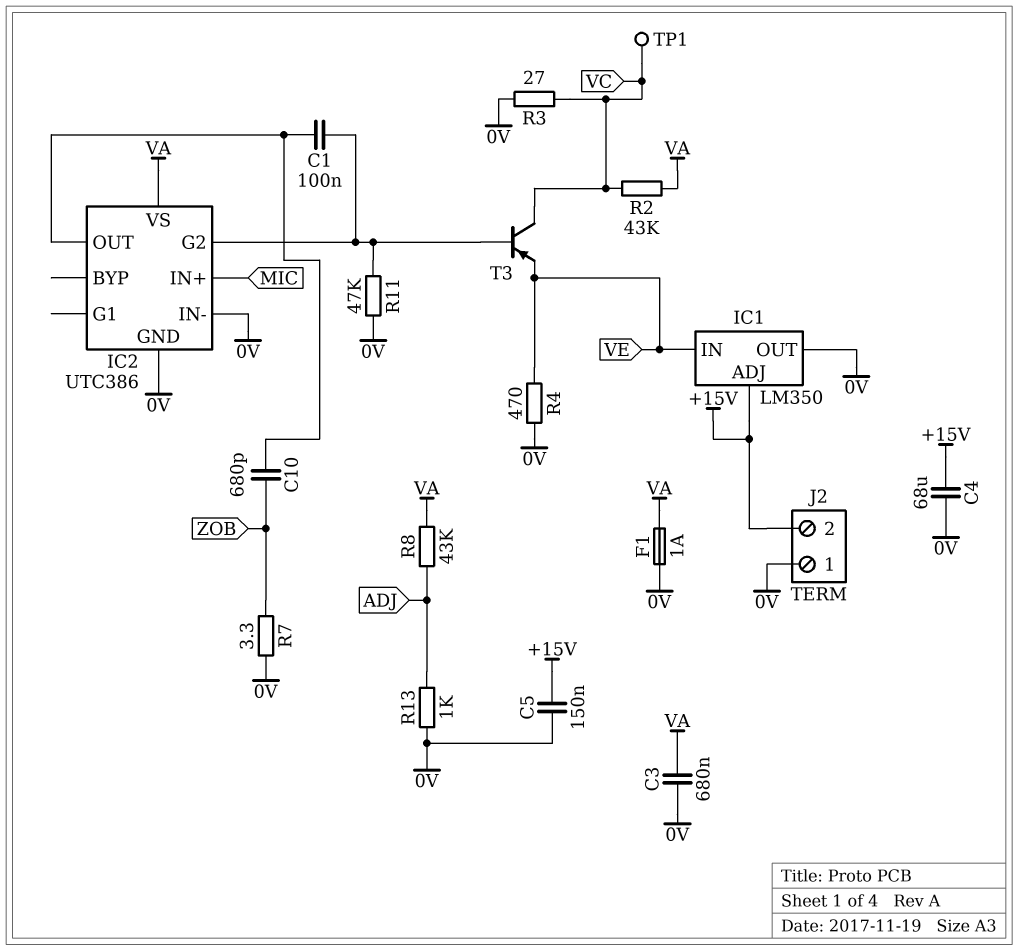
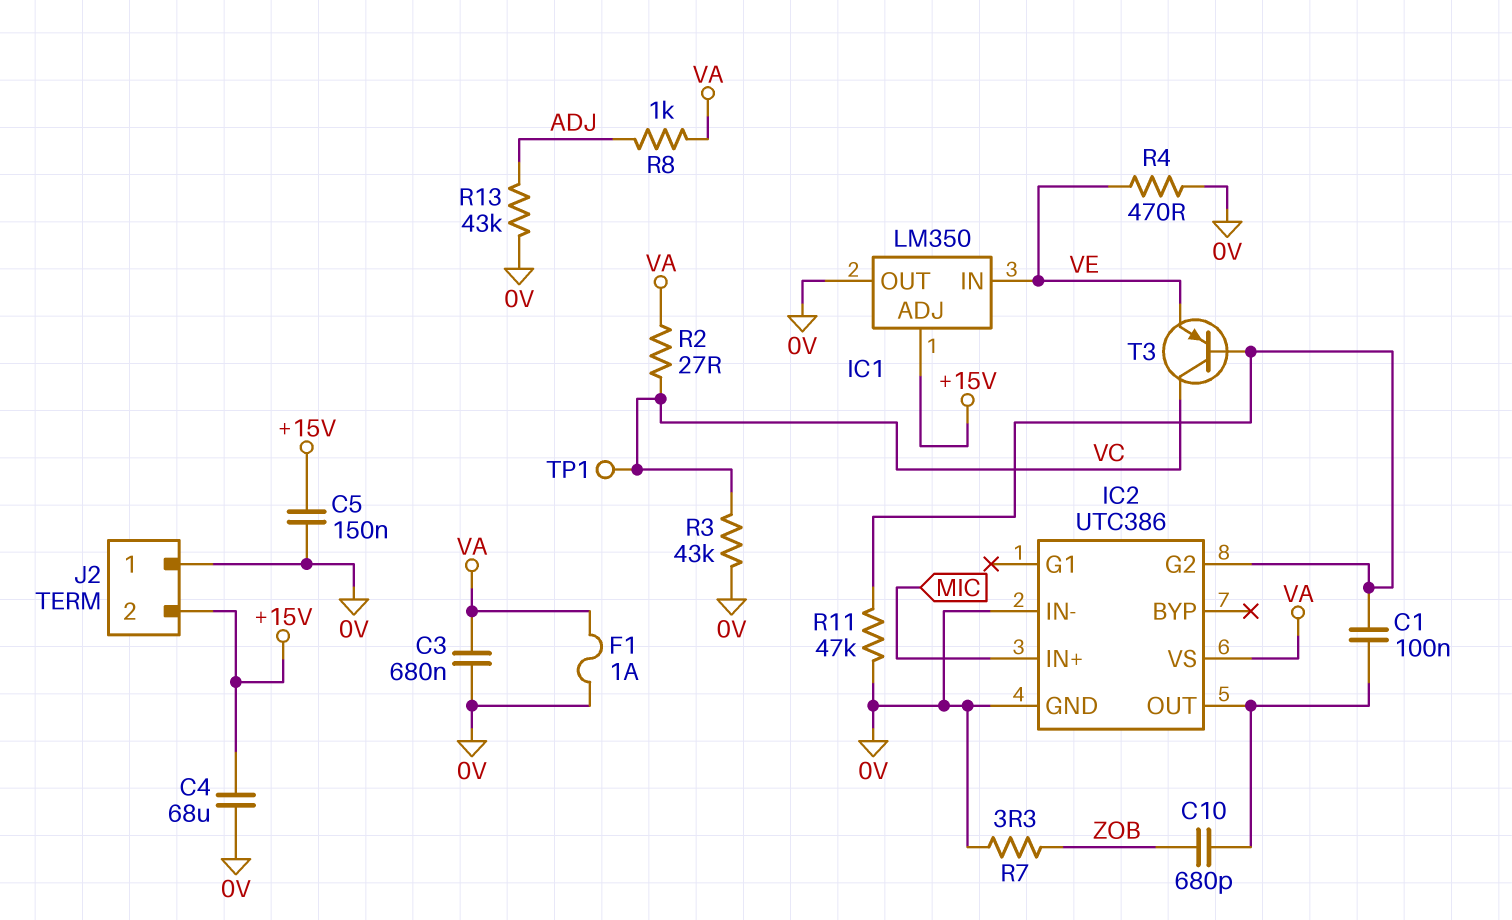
R2: 43k (VA, VC) -> 27 (VA, VC)
R3: 27 (0V, VC) -> 43k (0V, VC)
R8: 43k (ADJ, VA) -> 1k (ADJ, VA)
R13: 1k (0V, ADJ) -> 43k (0V, ADJ)

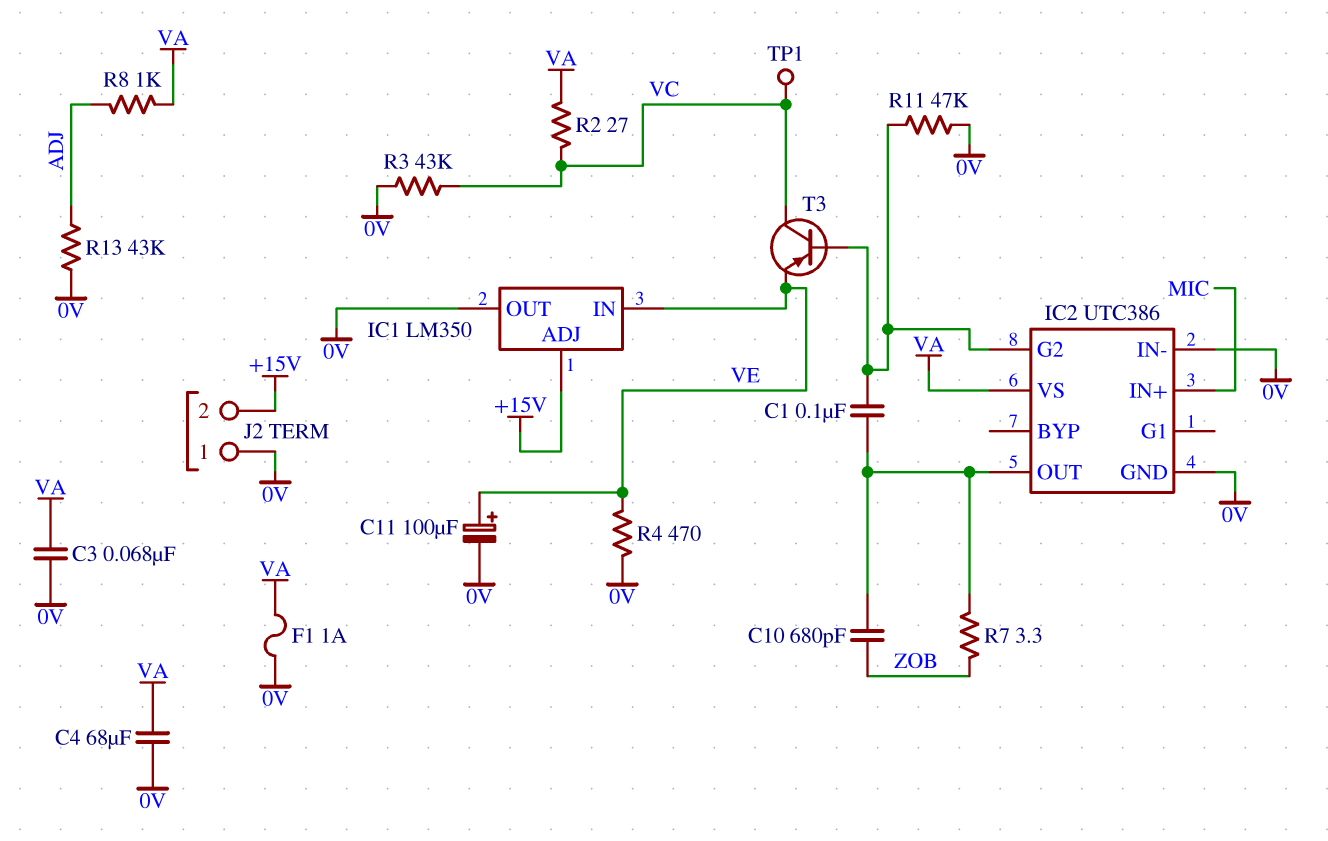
C3: 680nF (0V, VA) -> 68nF (0V, VA)
C4: 68uF (+15V, 0V) -> 68uF (0V, VA)
C5: 150nF (+15V, 0V) -> none
C11: none -> 100uF (plus VE, minus 0V)
R7: 3.3 (0V, ZOB) -> 3.3 (IC2/OUT, ZOB)

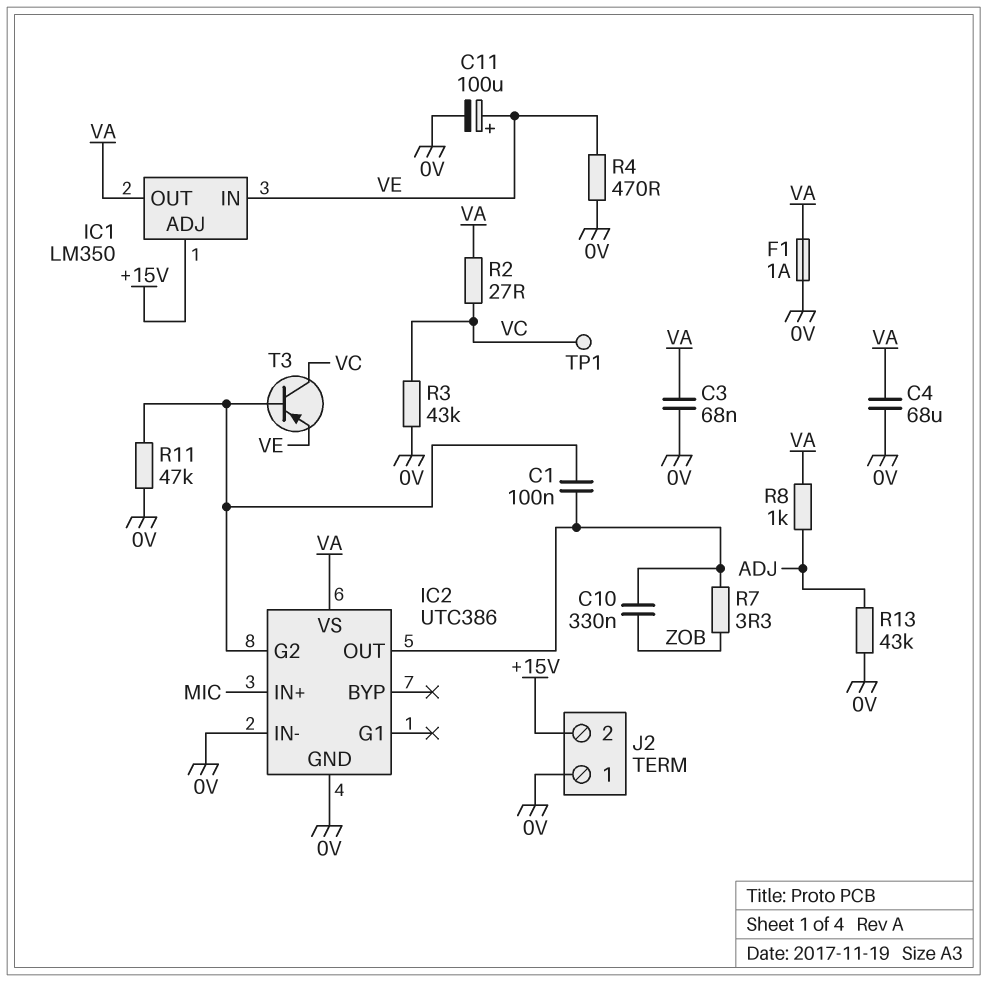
C10: 680pF (IC2/OUT, ZOB) -> 330nF (IC2/OUT, ZOB)
IC1 pin OUT: 0V -> VA

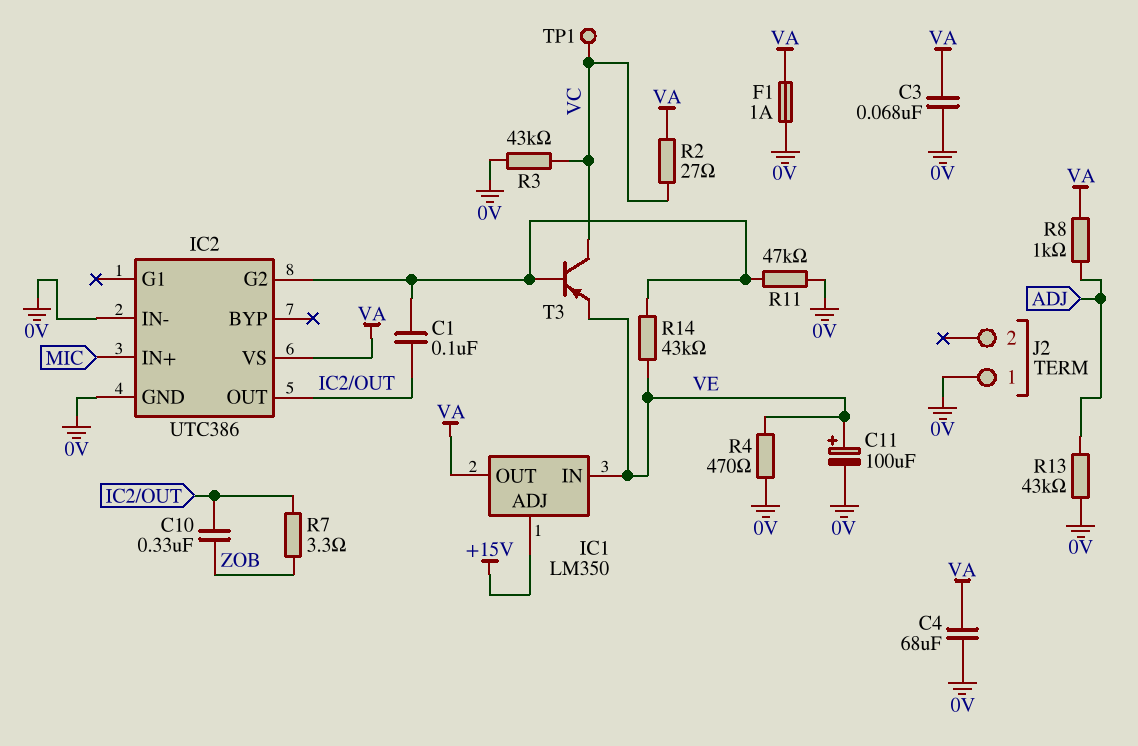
J2 pin 2: +15V -> none
R14: none -> 43k (IC2/G2, VE)

